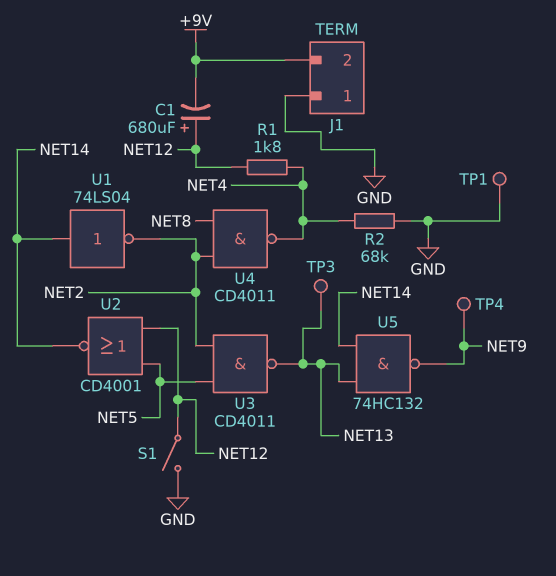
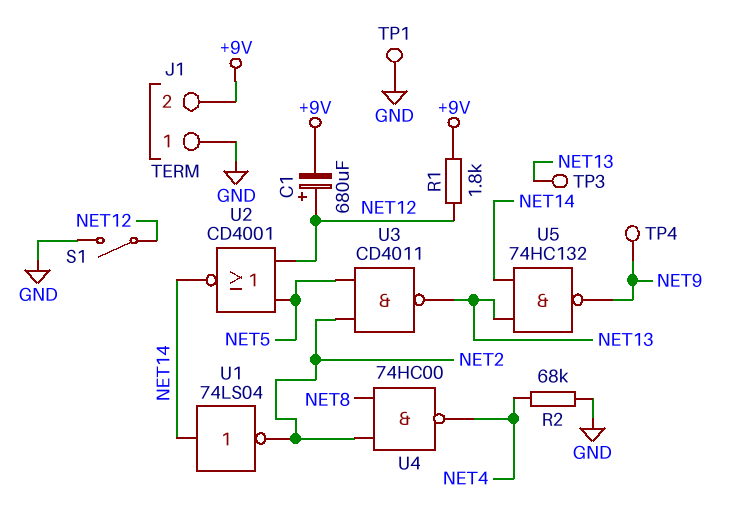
R1: 1.8k (NET4, NET12) -> 1.8k (+9V, NET12)
U4: NAND CD4011 (in NET2, in NET8, out NET4) -> NAND 74HC00 (in NET2, in NET8, out NET4)

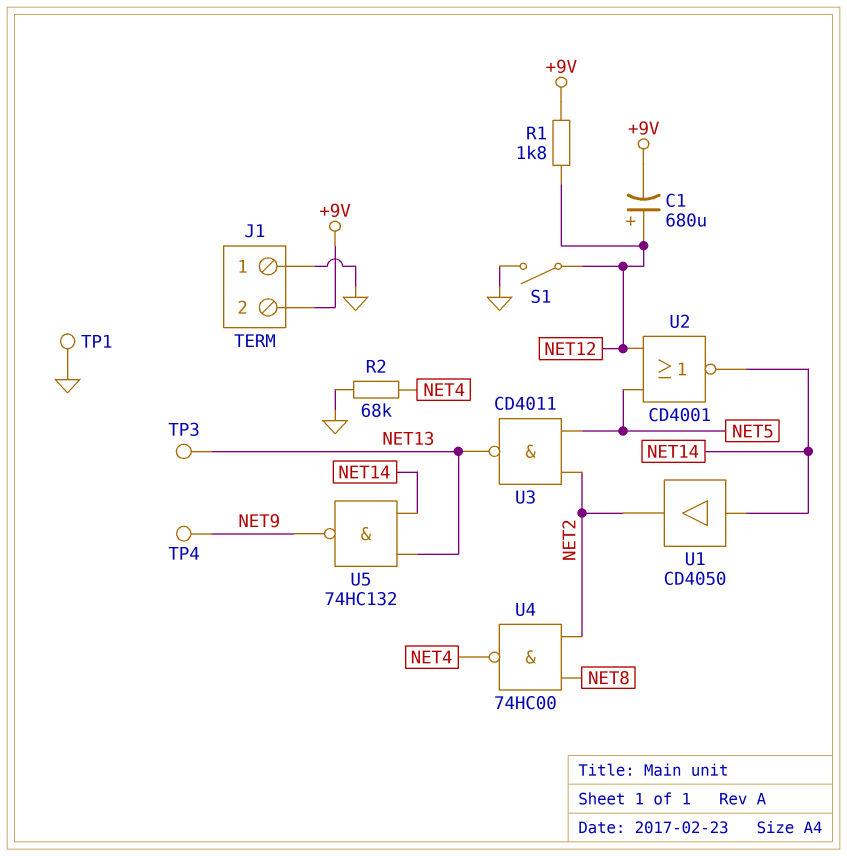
U1: NOT 74LS04 (in NET14, out NET2) -> buffer CD4050 (in NET14, out NET2)

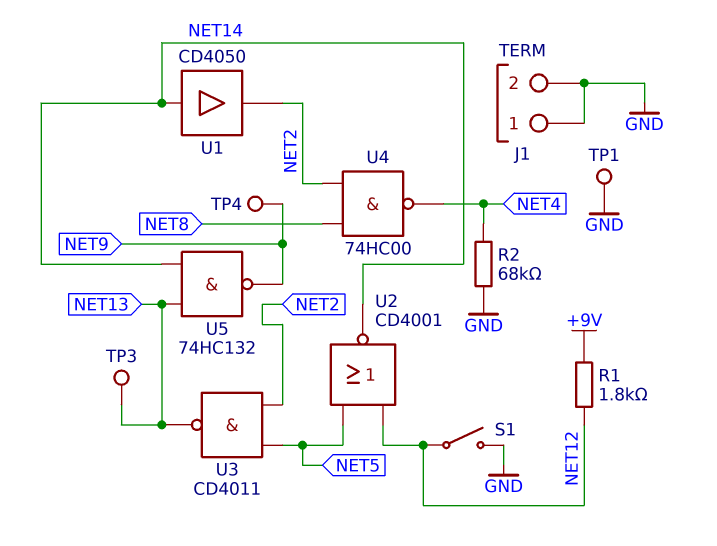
C1: 680uF (plus NET12, minus +9V) -> none
J1 pin 2: +9V -> GND

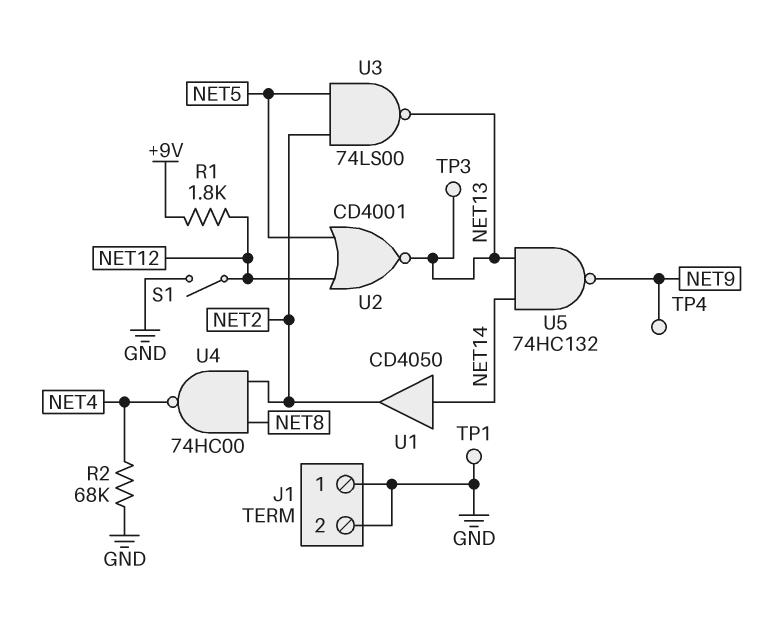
U2: NOR CD4001 (in NET5, in NET12, out NET14) -> NOR CD4001 (in NET5, in NET12, out NET13)
U3: NAND CD4011 (in NET2, in NET5, out NET13) -> NAND 74LS00 (in NET2, in NET5, out NET13)

